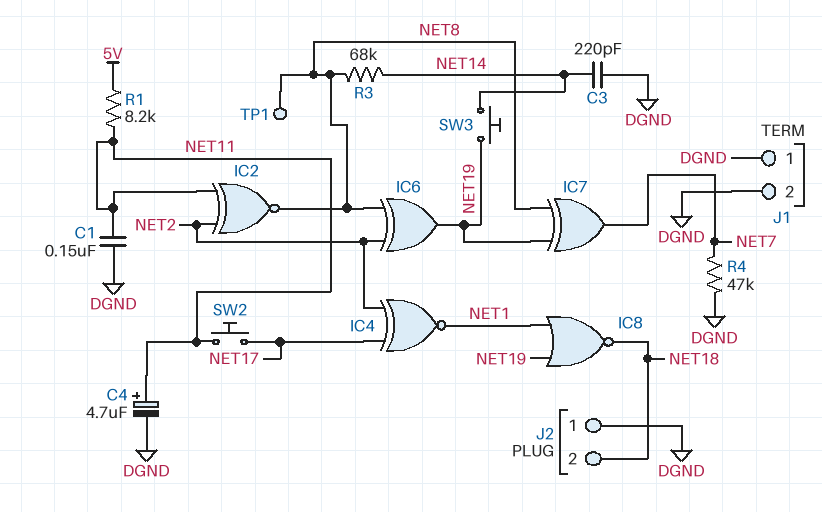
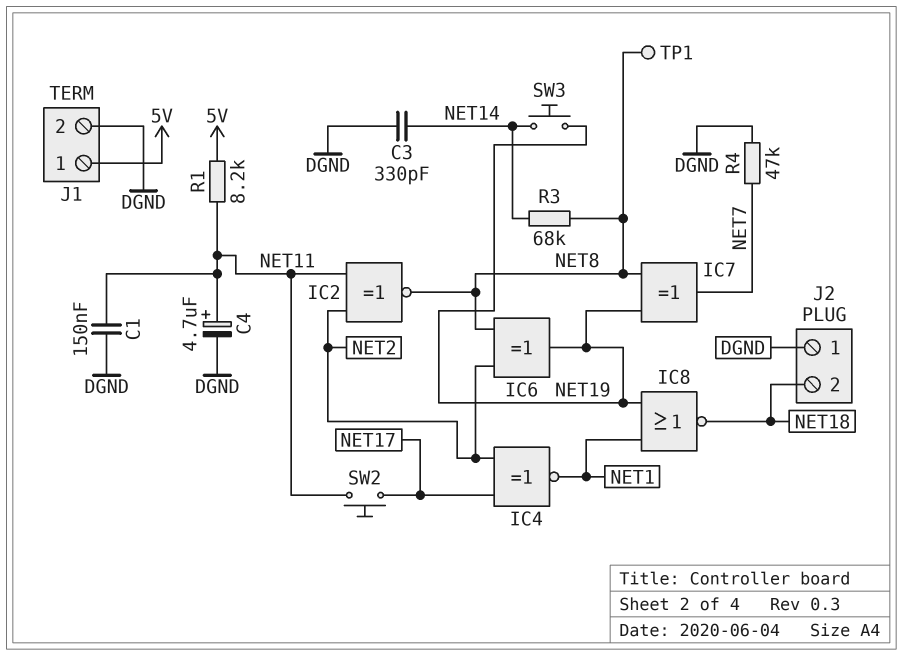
C3: 220pF (DGND, NET14) -> 330pF (DGND, NET14)
J1 pin 1: DGND -> 5V

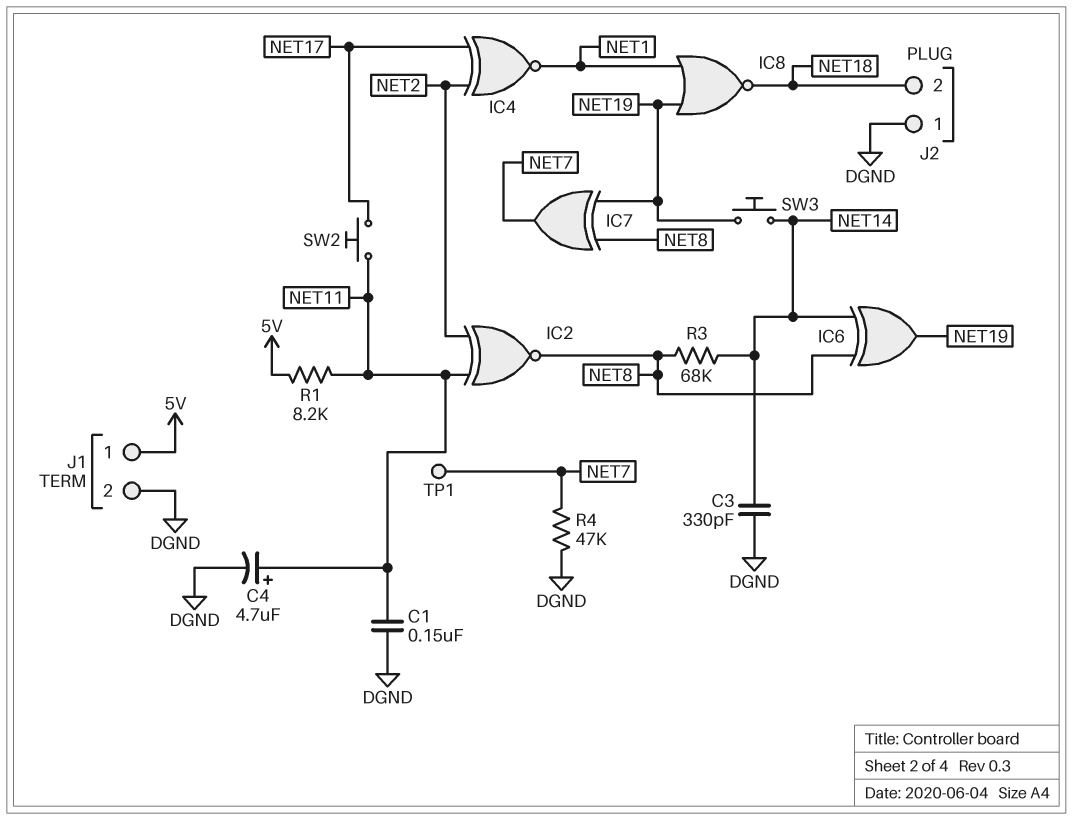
IC6: XOR (in NET2, in NET8, out NET19) -> XOR (in NET8, in NET14, out NET19)
TP1: test point (NET8) -> test point (NET7)

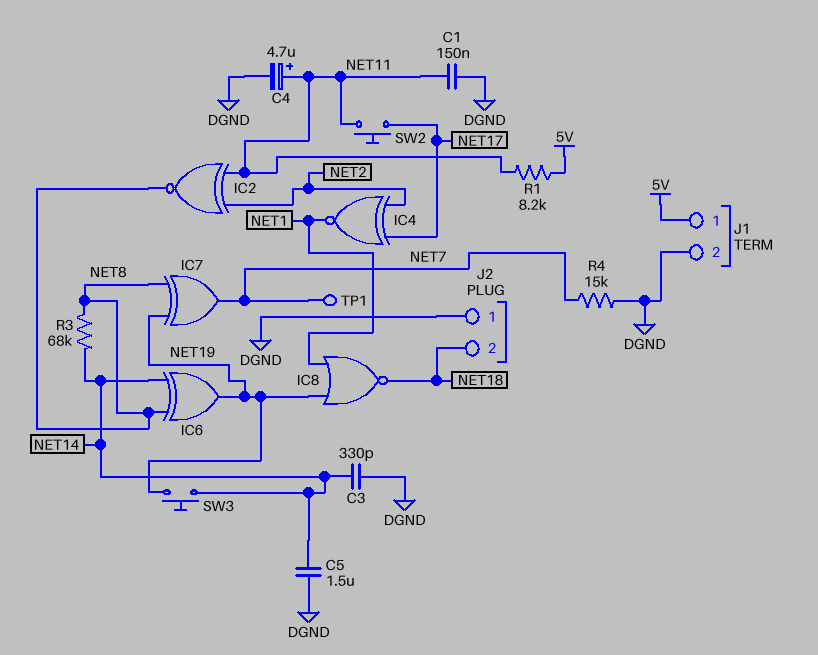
C5: none -> 1.5uF (DGND, NET14)
R4: 47k (DGND, NET7) -> 15k (DGND, NET7)

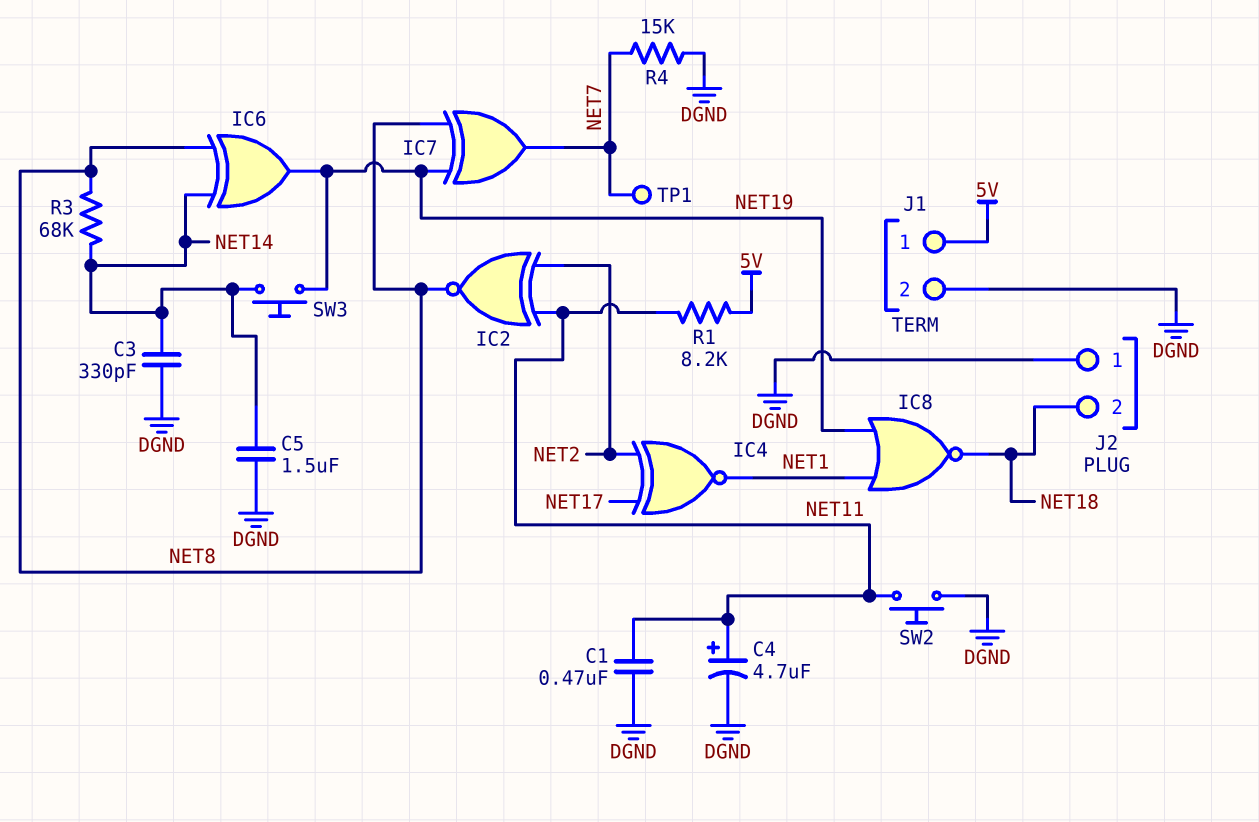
C1: 150nF (DGND, NET11) -> 470nF (DGND, NET11)
SW2: button (NET11, NET17) -> button (DGND, NET11)

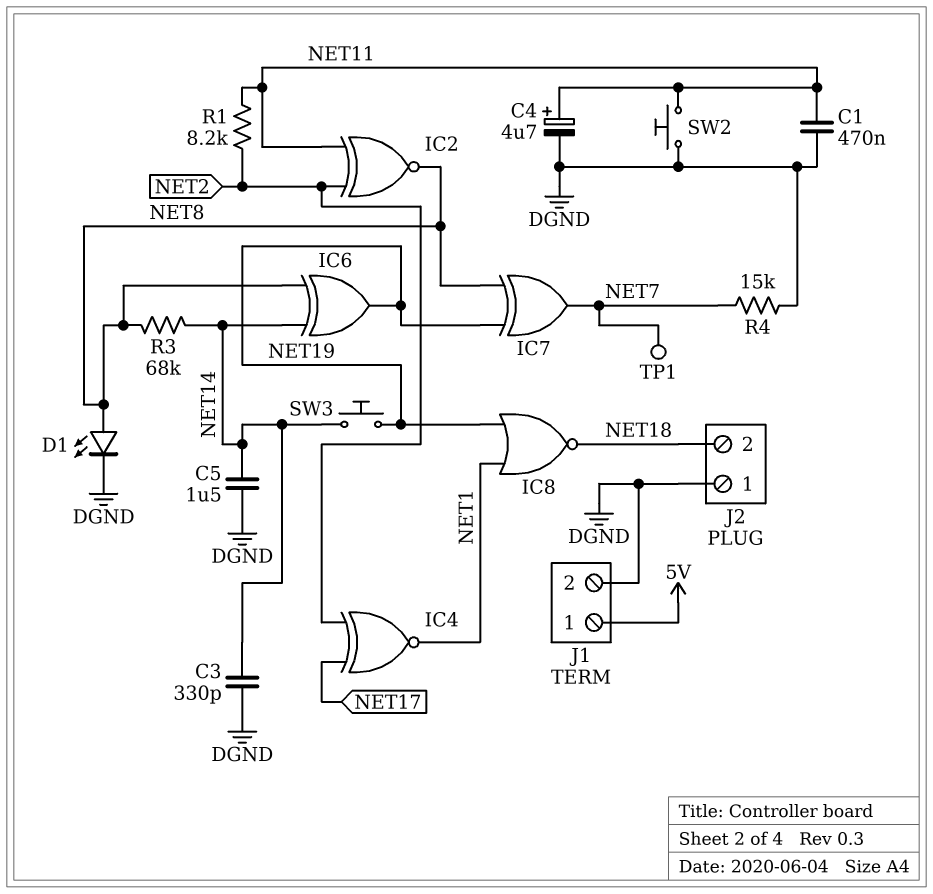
D1: none -> LED (A NET8, K DGND)
R1: 8.2k (5V, NET11) -> 8.2k (NET2, NET11)

